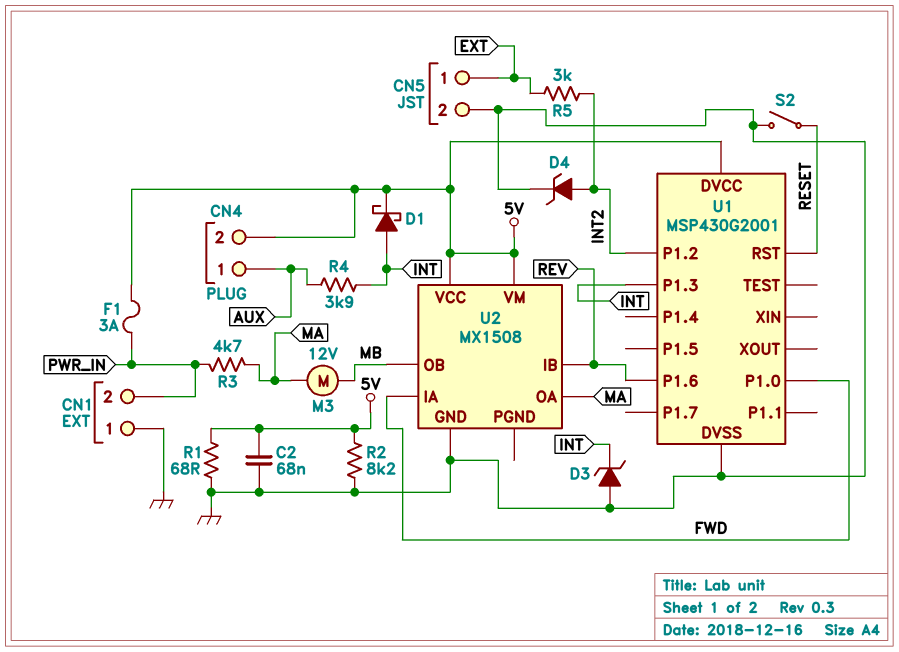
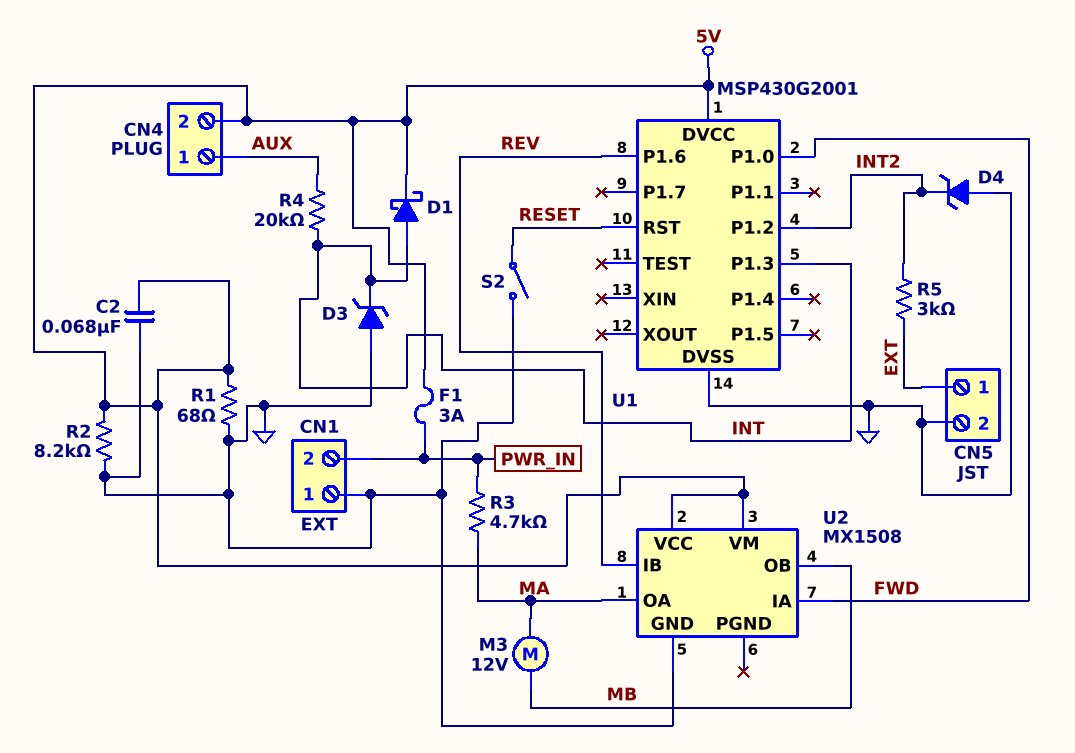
D4: zener (A INT2, K GND) -> zener (A GND, K INT2)
R4: 3.9k (AUX, INT) -> 20k (AUX, INT)

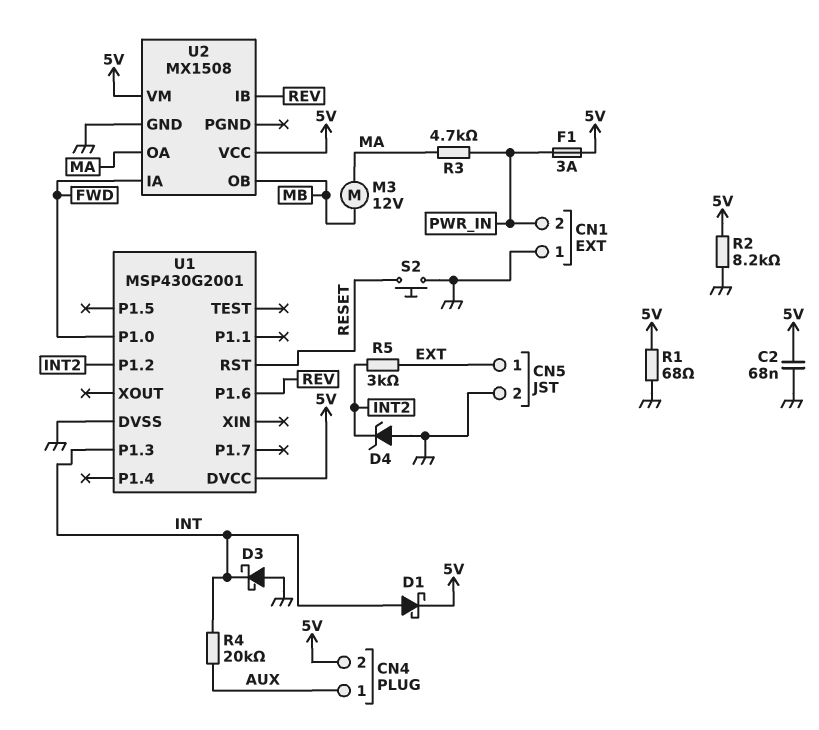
D3: zener (A GND, K INT) -> schottky (A GND, K INT)
S2: switch (GND, RESET) -> button (GND, RESET)

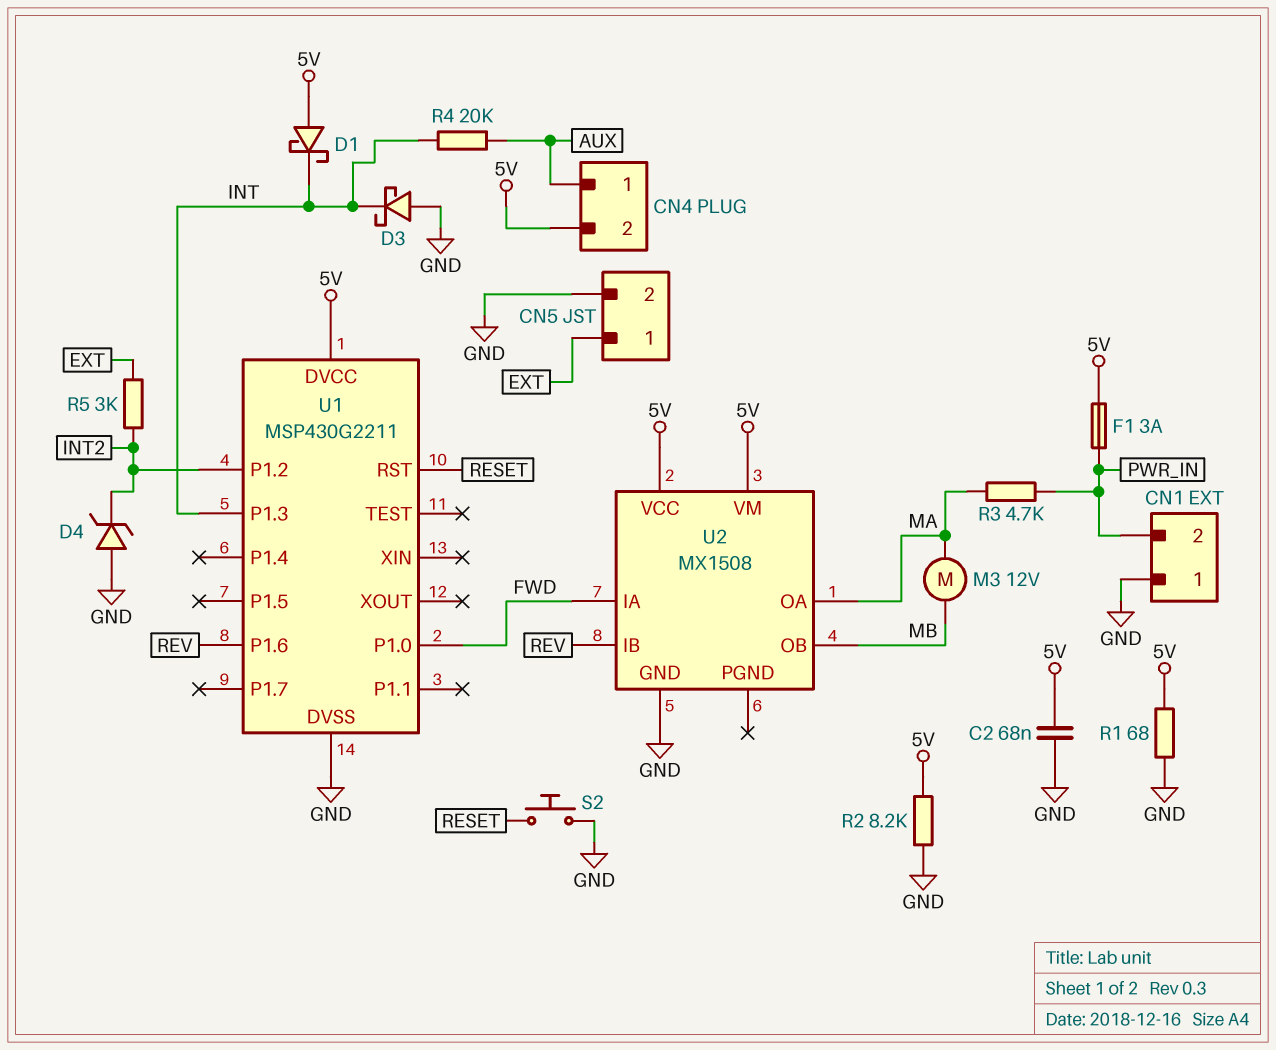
D1: schottky (A INT, K 5V) -> schottky (A 5V, K INT)
U1: MSP430G2001 -> MSP430G2211

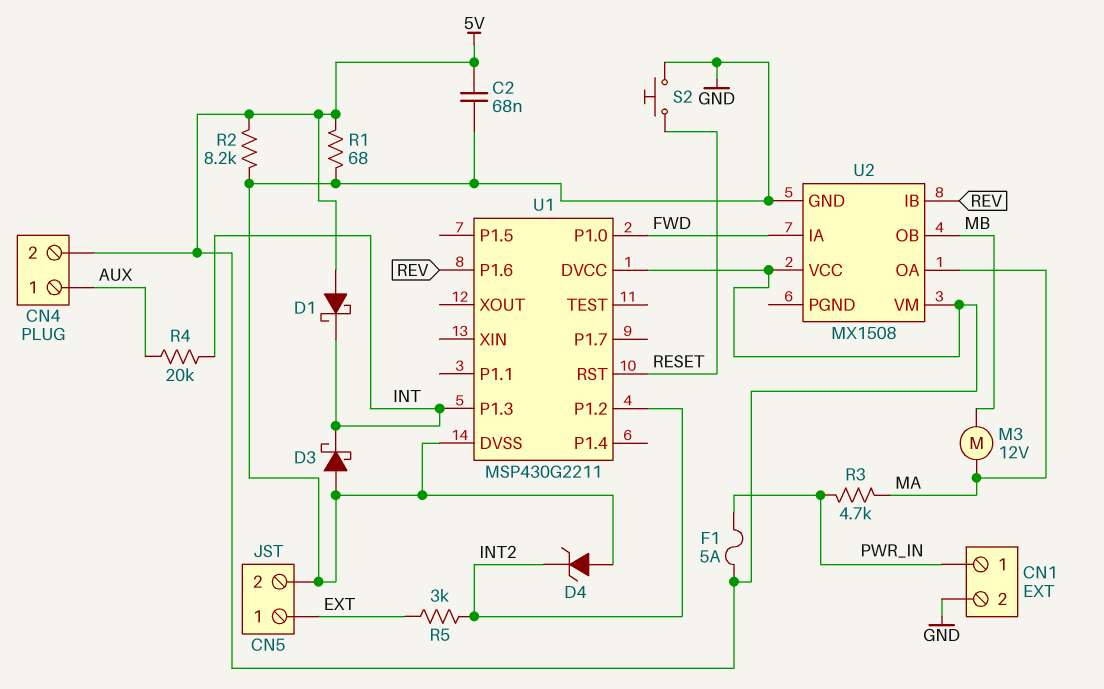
CN1 pin 1: GND -> PWR_IN
CN1 pin 2: PWR_IN -> GND
F1: 3A (5V, PWR_IN) -> 5A (5V, PWR_IN)

